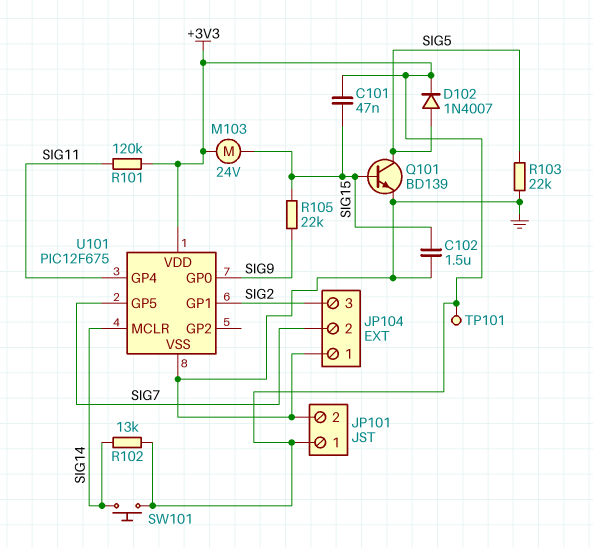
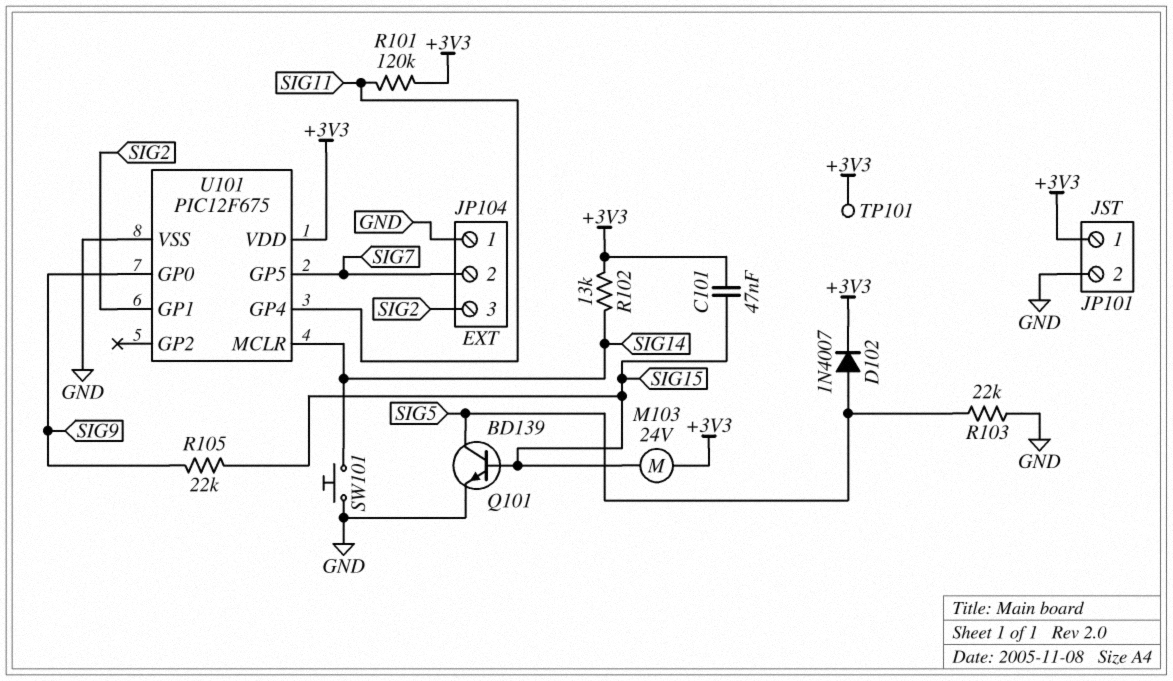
C102: 1.5uF (GND, SIG15) -> none
SW101: button (+3V3, SIG14) -> button (GND, SIG14)

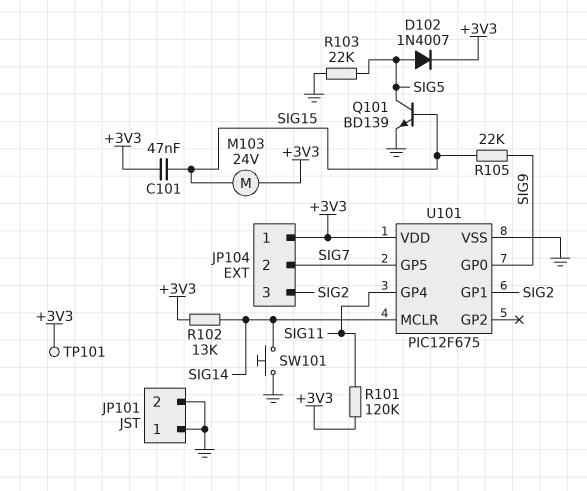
JP101 pin 1: +3V3 -> GND
JP104 pin 1: GND -> +3V3

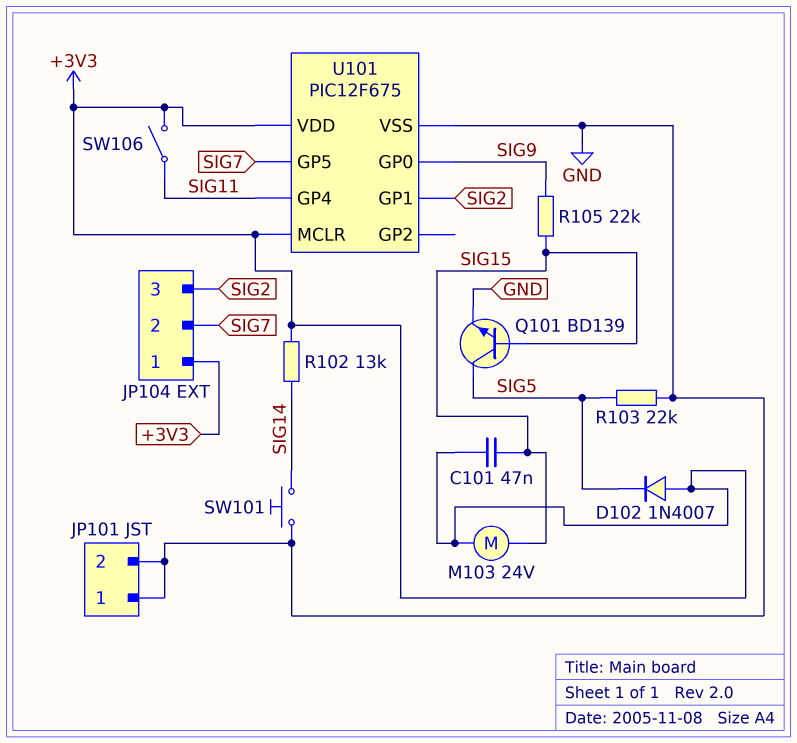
D102: diode 1N4007 (A SIG5, K +3V3) -> diode 1N4007 (A +3V3, K SIG5)
R101: 120k (+3V3, SIG11) -> none
SW106: none -> switch (+3V3, SIG11)
TP101: test point (+3V3) -> none
U101 pin MCLR: SIG14 -> +3V3

